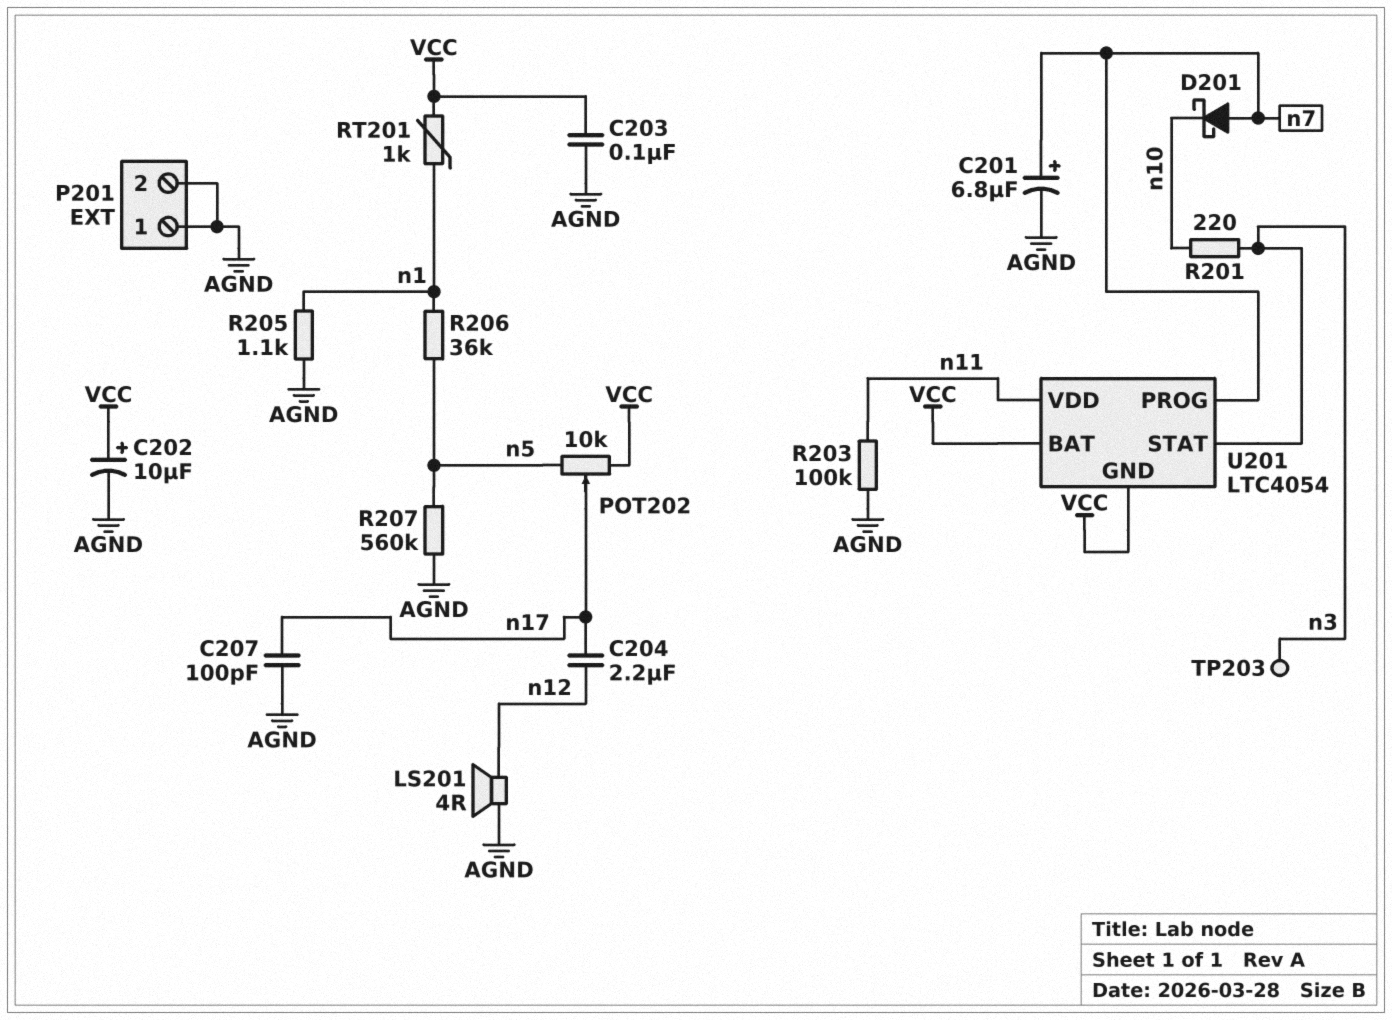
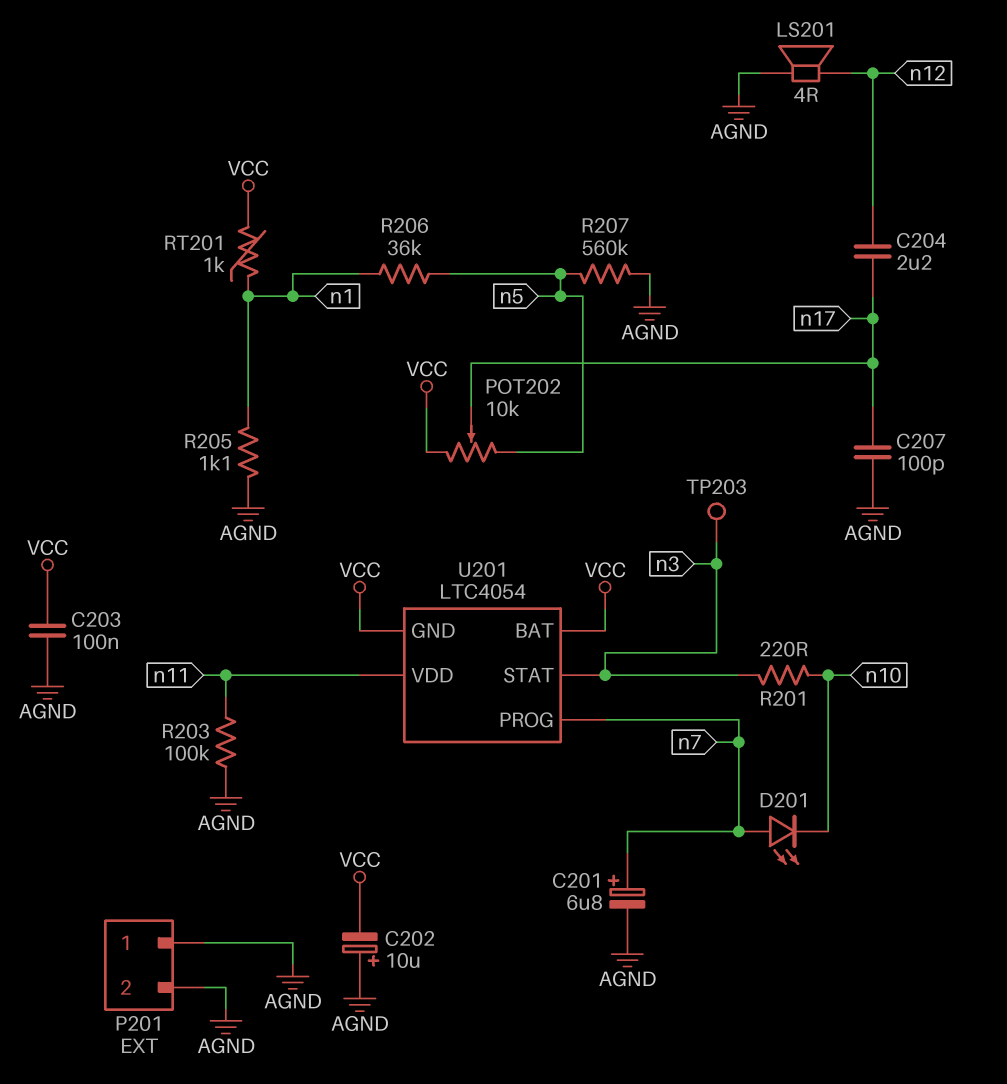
C202: 10uF (plus VCC, minus AGND) -> 10uF (plus AGND, minus VCC)
D201: schottky (A n7, K n10) -> LED (A n7, K n10)

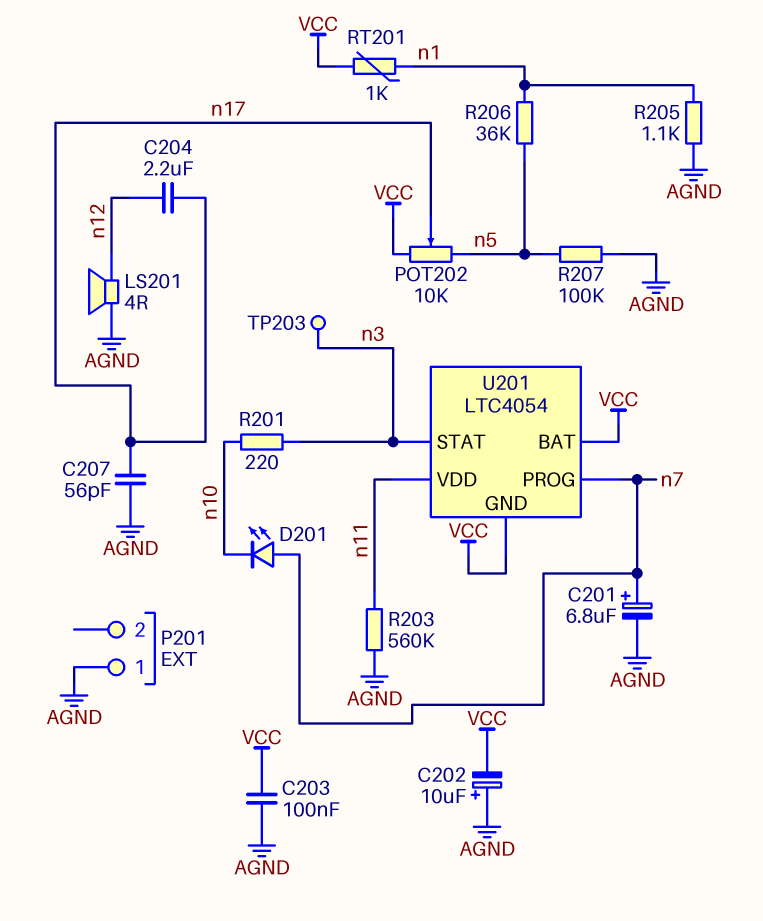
C207: 100pF (AGND, n17) -> 56pF (AGND, n17)
P201 pin 2: AGND -> none
R203: 100k (AGND, n11) -> 560k (AGND, n11)
R207: 560k (AGND, n5) -> 100k (AGND, n5)

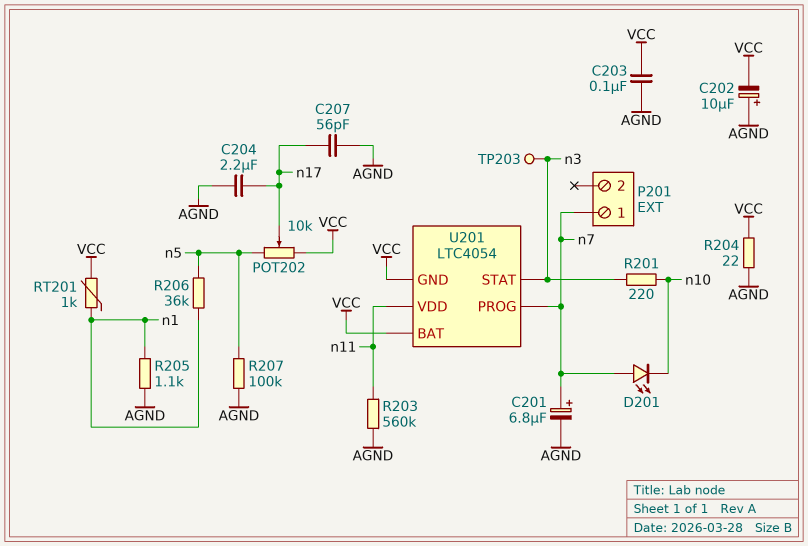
C204: 2.2uF (n12, n17) -> 2.2uF (AGND, n17)
LS201: speaker 4R (AGND, n12) -> none
P201 pin 1: AGND -> n7
R204: none -> 22 (AGND, VCC)

